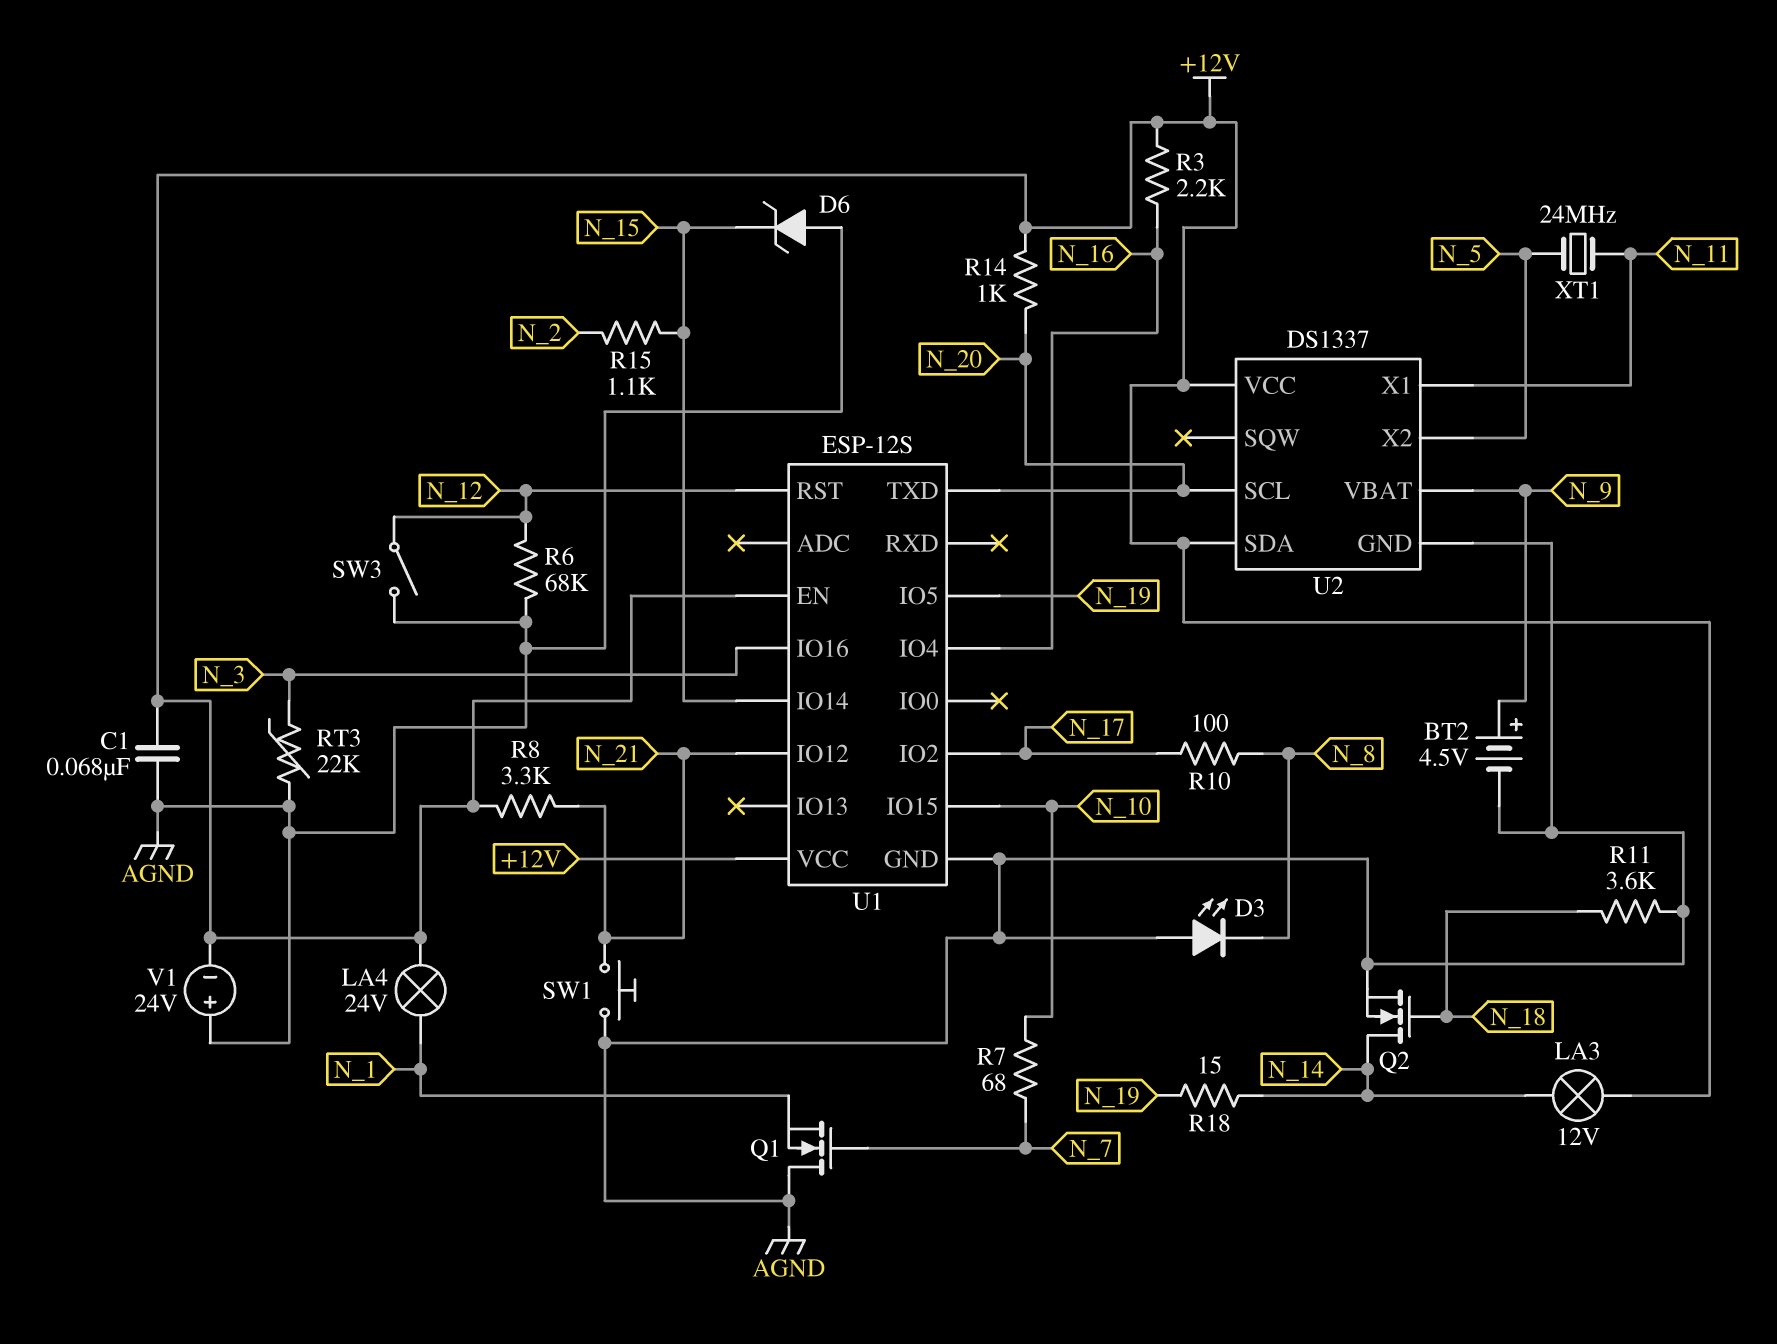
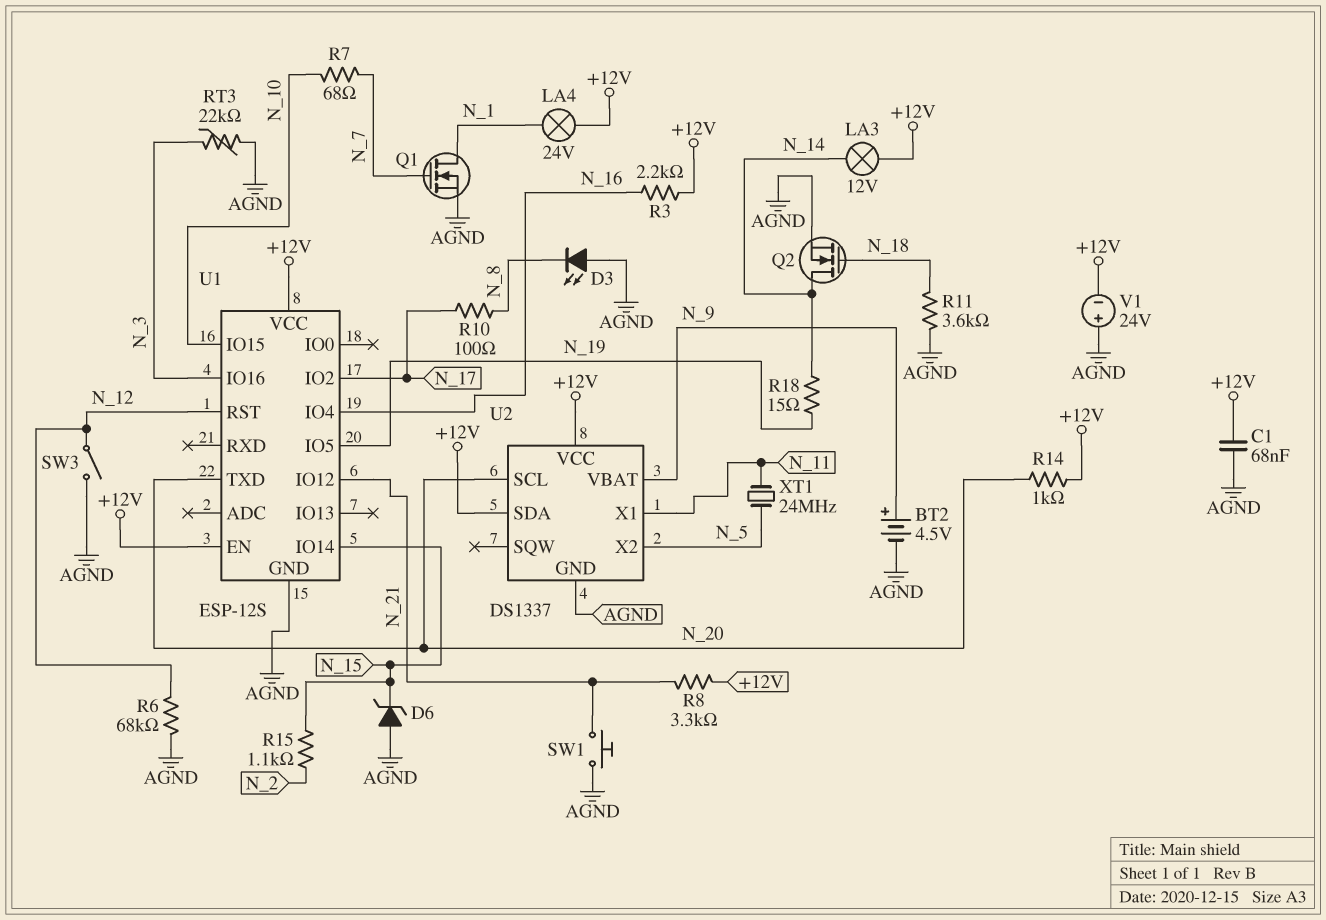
Q1: NMOS (G N_7, D AGND, S N_1) -> NMOS (G N_7, D N_1, S AGND)

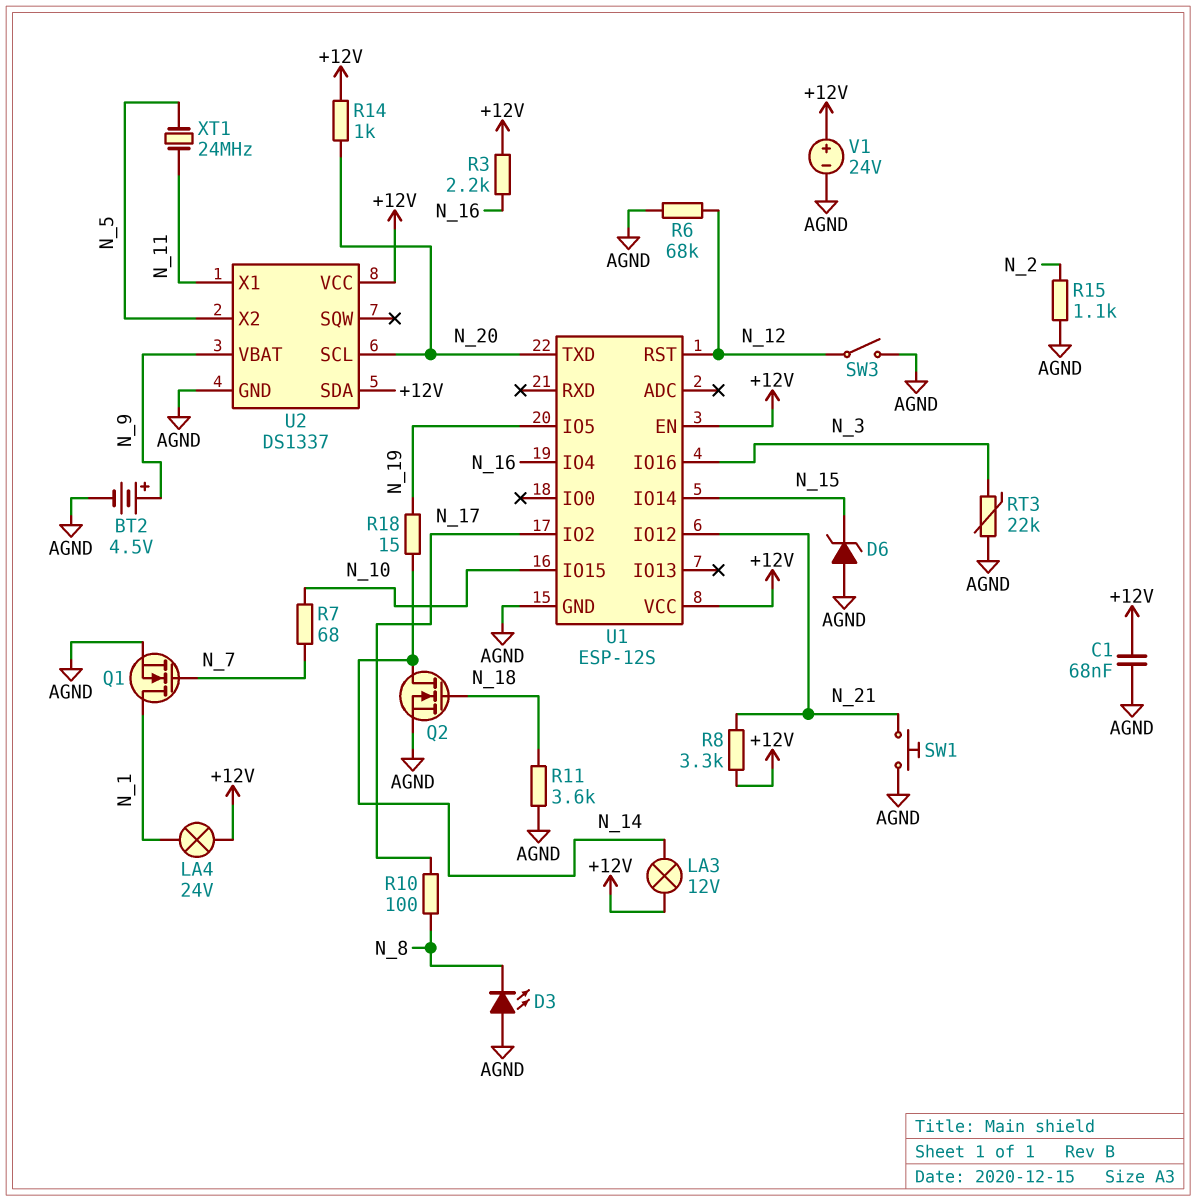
R15: 1.1k (N_2, N_15) -> 1.1k (AGND, N_2)
V1: 24V (plus AGND, minus +12V) -> 24V (plus +12V, minus AGND)

